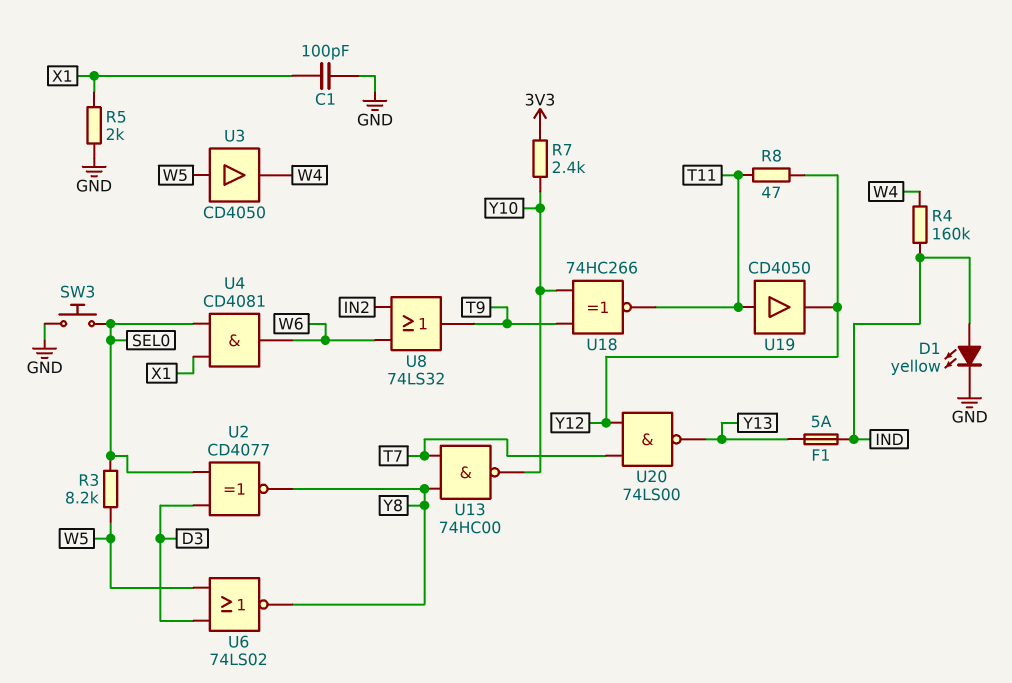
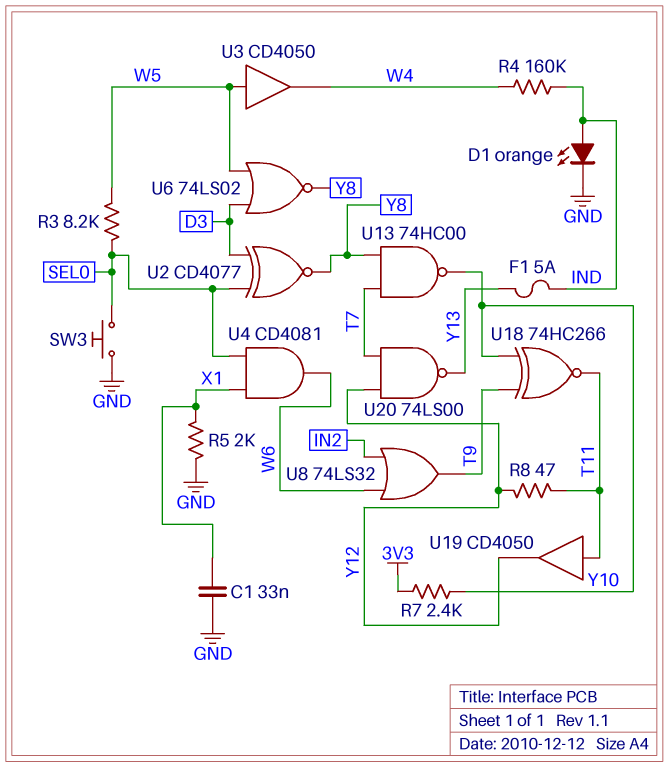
C1: 100pF (GND, X1) -> 33nF (GND, X1)
D1: LED yellow (A IND, K GND) -> LED orange (A IND, K GND)

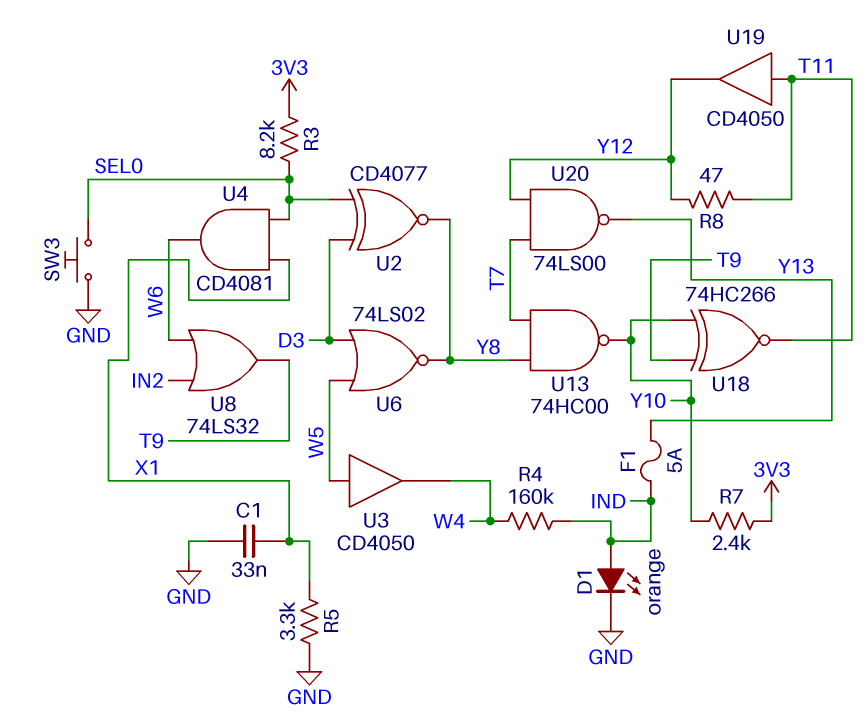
R3: 8.2k (SEL0, W5) -> 8.2k (3V3, SEL0)
R5: 2k (GND, X1) -> 3.3k (GND, X1)

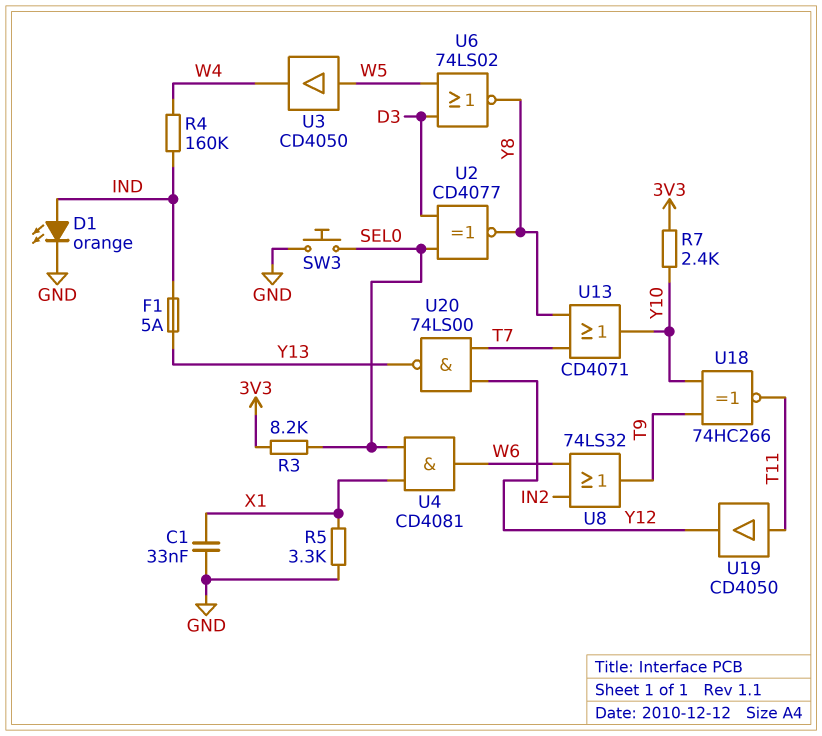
R8: 47 (T11, Y12) -> none
U13: NAND 74HC00 (in T7, in Y8, out Y10) -> OR CD4071 (in T7, in Y8, out Y10)

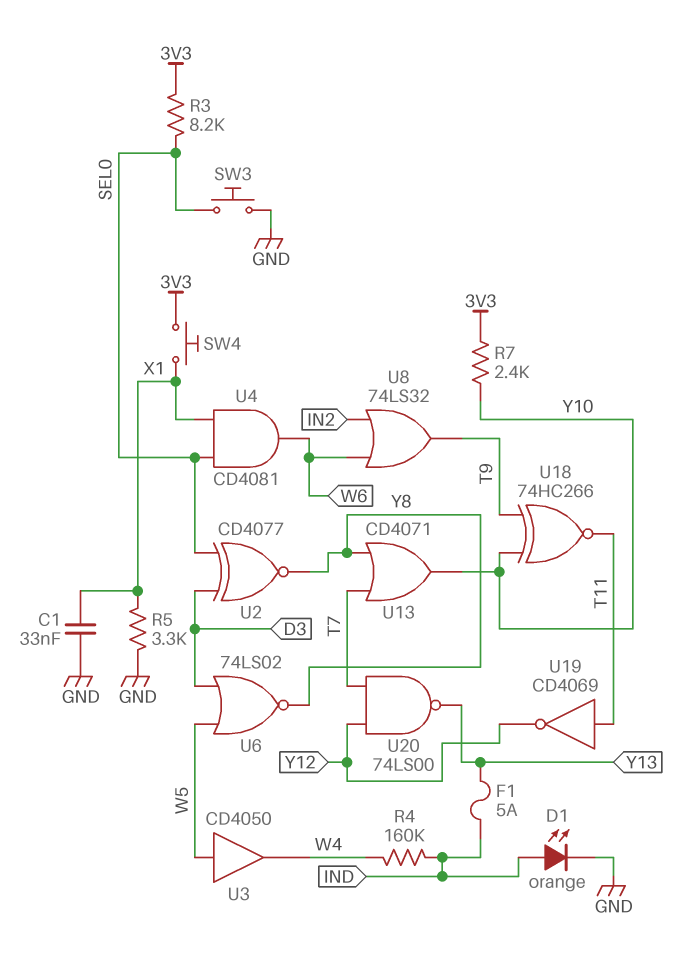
SW4: none -> button (3V3, X1)
U19: buffer CD4050 (in T11, out Y12) -> NOT CD4069 (in T11, out Y12)

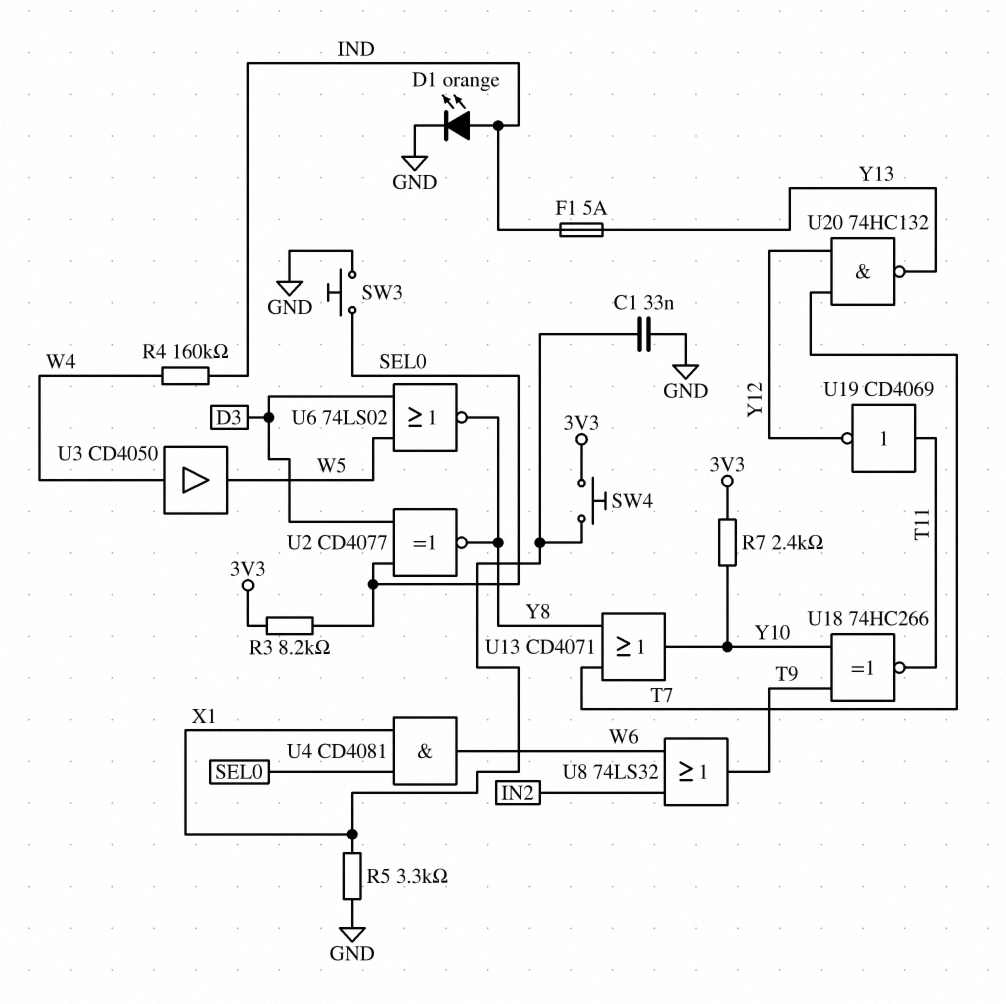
U3: buffer CD4050 (in W5, out W4) -> buffer CD4050 (in W4, out W5)
U20: NAND 74LS00 (in T7, in Y12, out Y13) -> NAND 74HC132 (in T7, in Y12, out Y13)

